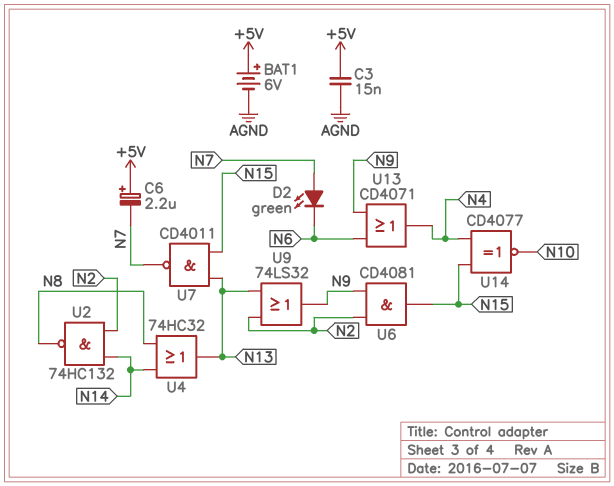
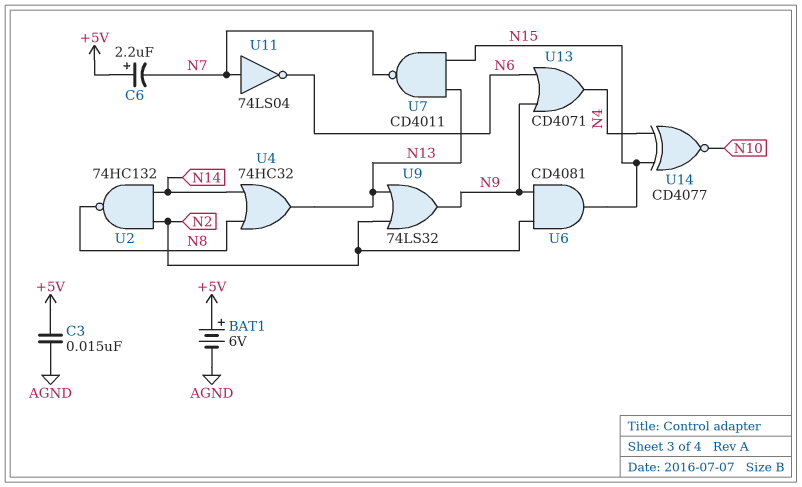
D2: LED green (A N7, K N6) -> none
U11: none -> NOT 74LS04 (in N7, out N6)

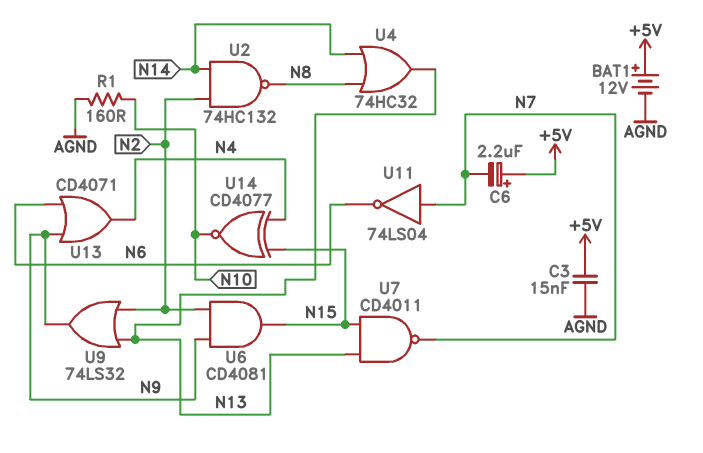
BAT1: 6V (plus +5V, minus AGND) -> 12V (plus +5V, minus AGND)
R1: none -> 160 (AGND, N10)

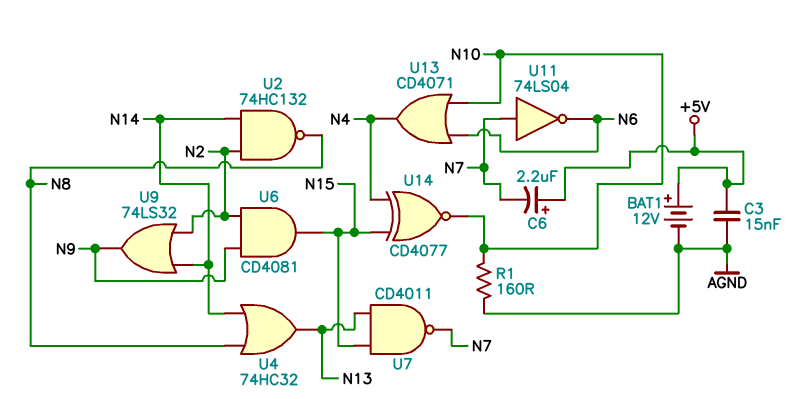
U9: OR 74LS32 (in N2, in N13, out N9) -> OR 74LS32 (in N2, in N14, out N9)
U13: OR CD4071 (in N6, in N9, out N4) -> OR CD4071 (in N6, in N10, out N4)

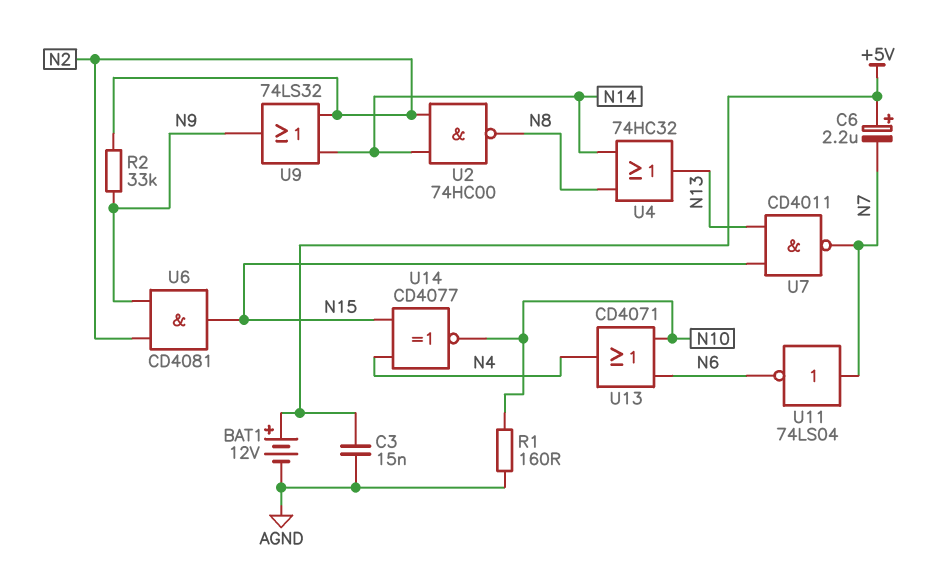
R2: none -> 33k (N2, N9)
U2: NAND 74HC132 (in N2, in N14, out N8) -> NAND 74HC00 (in N2, in N14, out N8)

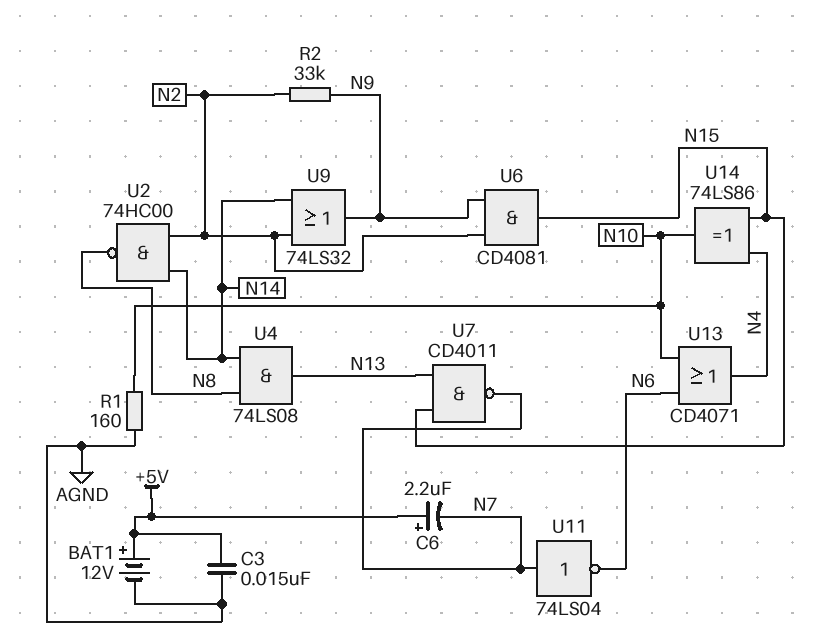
U4: OR 74HC32 (in N8, in N14, out N13) -> AND 74LS08 (in N8, in N14, out N13)
U14: XNOR CD4077 (in N4, in N15, out N10) -> XOR 74LS86 (in N4, in N15, out N10)

